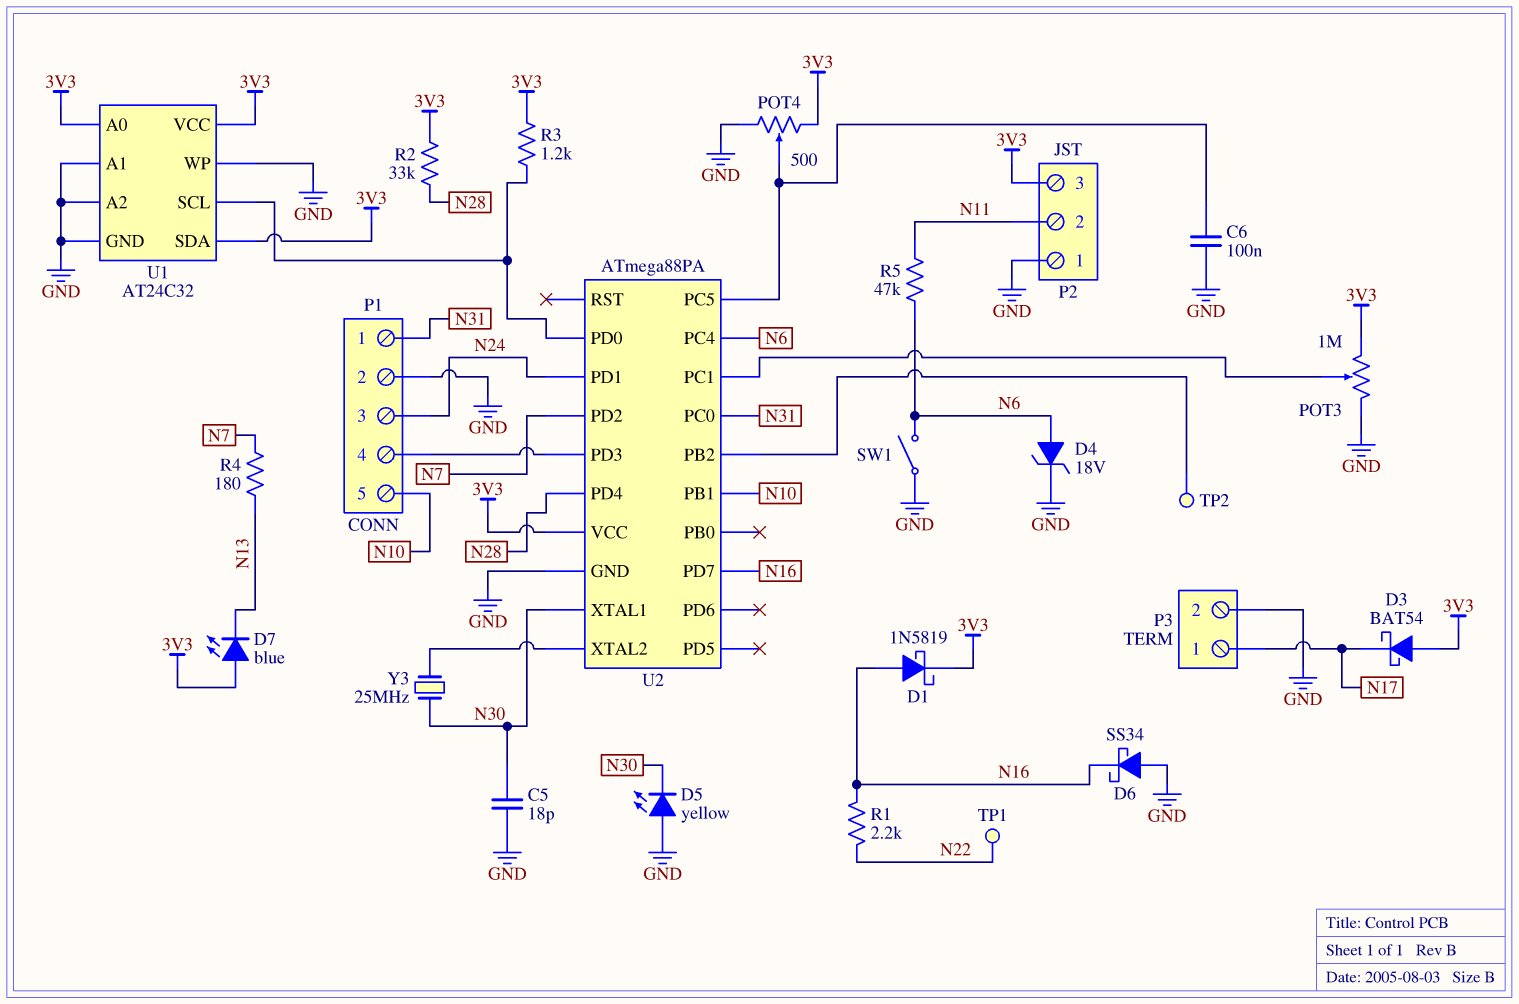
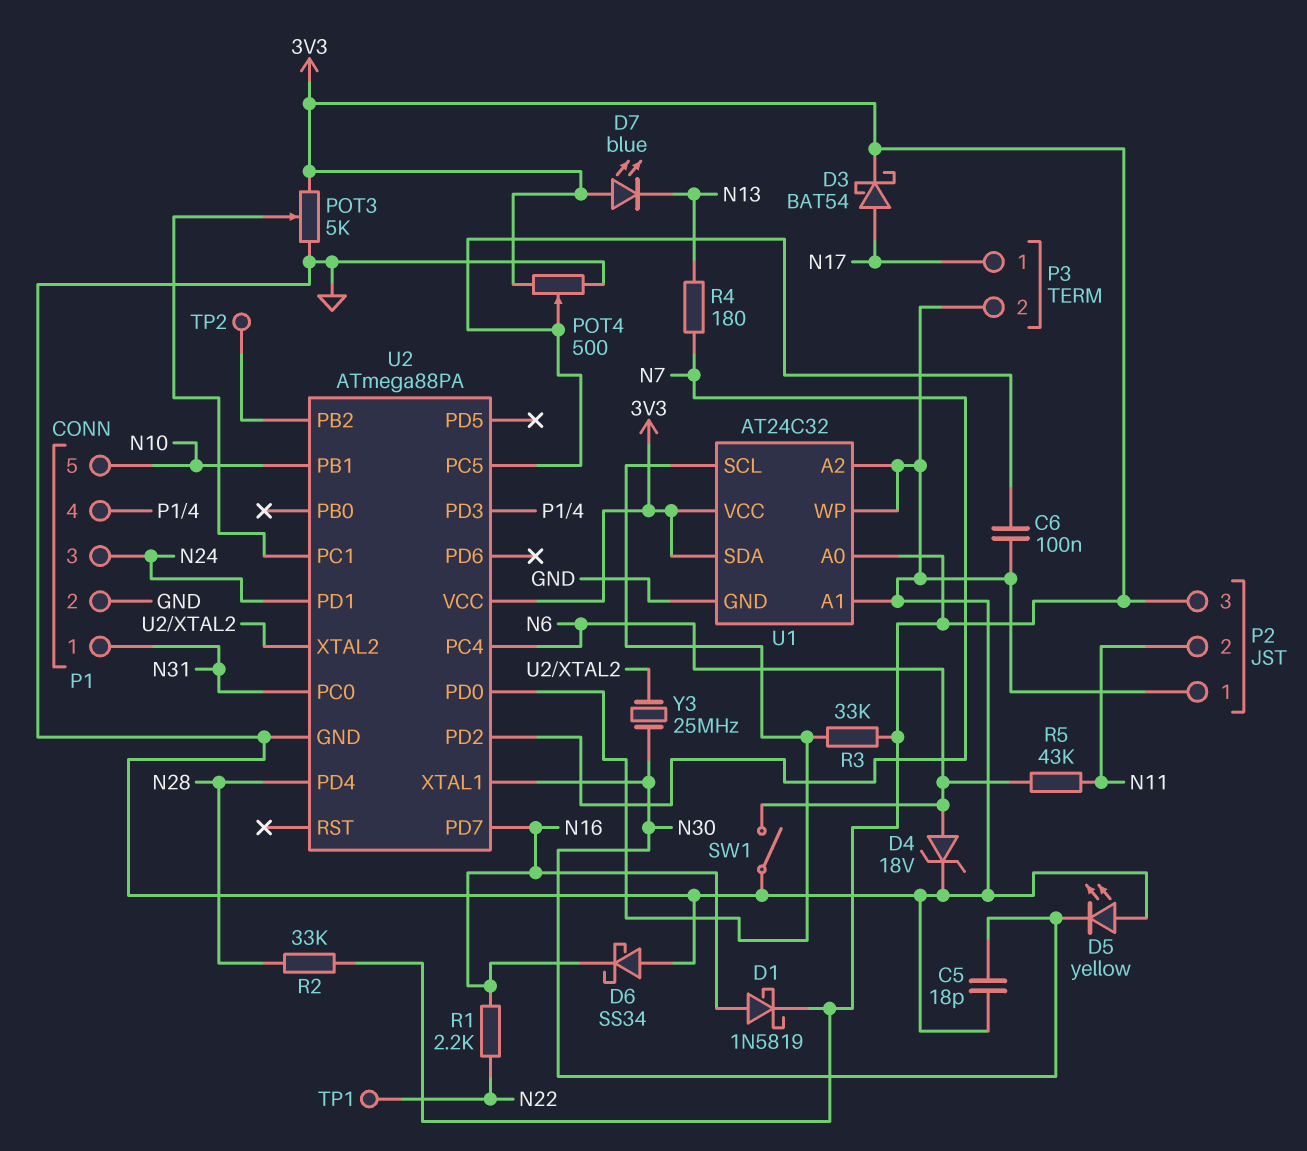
D3: schottky BAT54 (A 3V3, K N17) -> schottky BAT54 (A N17, K 3V3)
POT3: 1M (3V3, GND, wiper U2/PC1) -> 5k (3V3, GND, wiper U2/PC1)
R3: 1.2k (3V3, U1/SCL) -> 33k (3V3, U1/SCL)
R5: 47k (N6, N11) -> 43k (N6, N11)

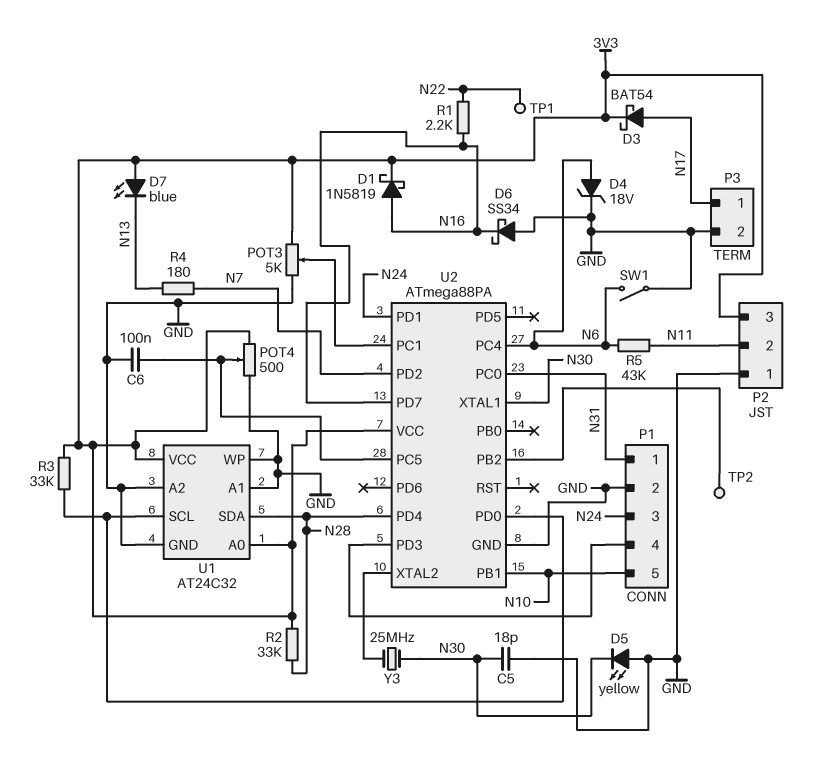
U1 pin SDA: 3V3 -> N28

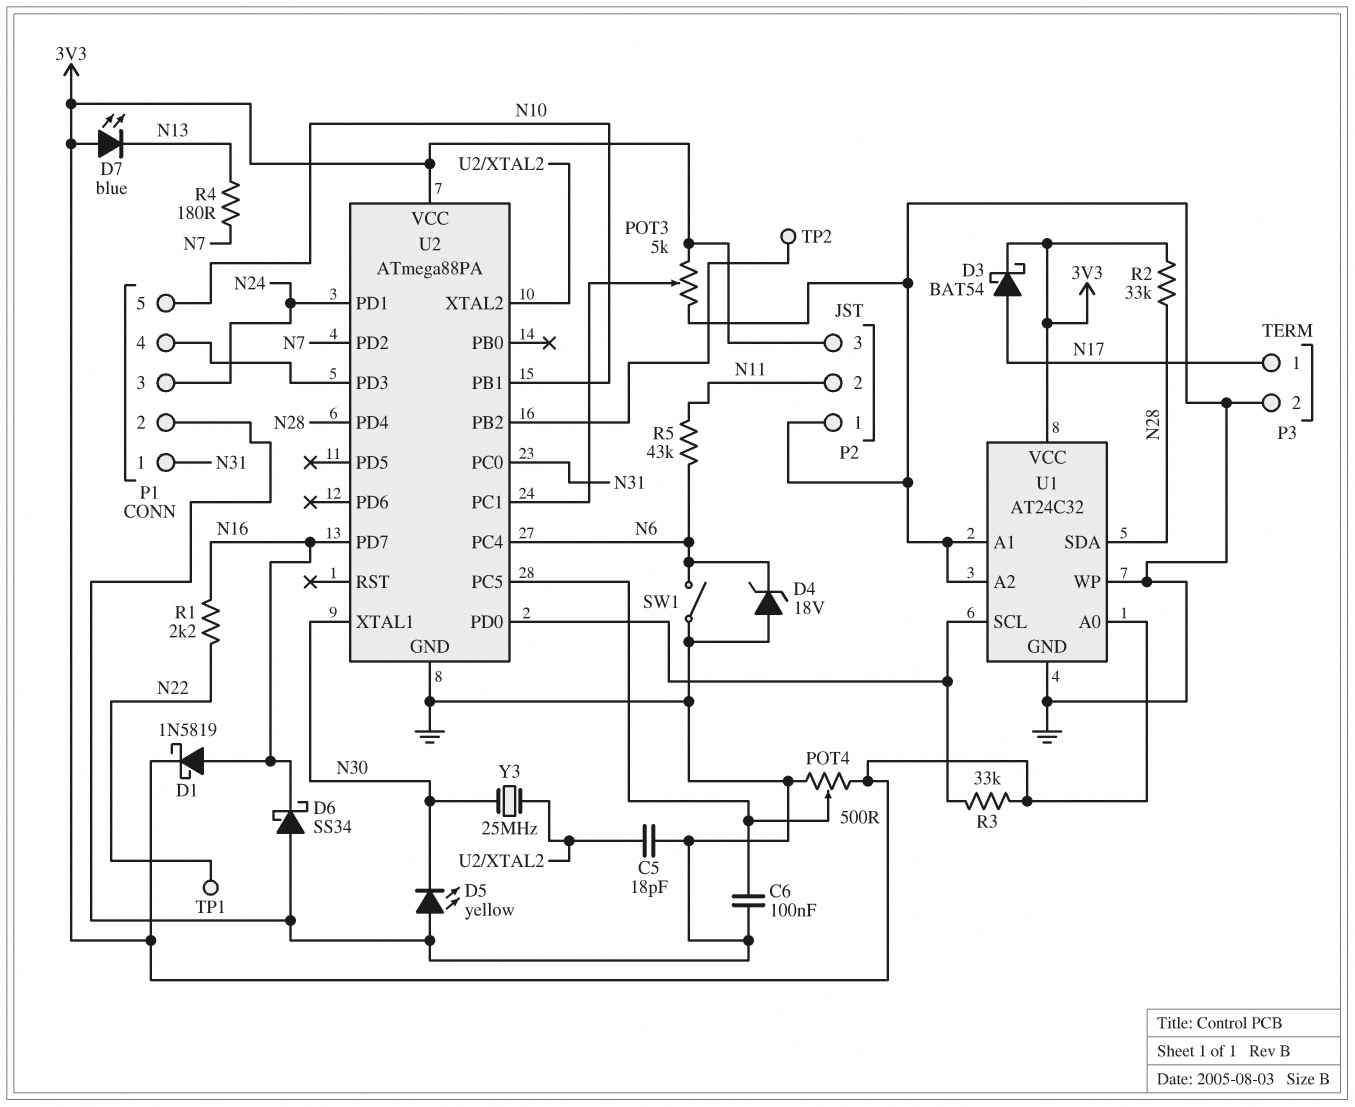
C5: 18pF (GND, N30) -> 18pF (GND, U2/XTAL2)
D4: zener 18V (A N6, K GND) -> zener 18V (A GND, K N6)

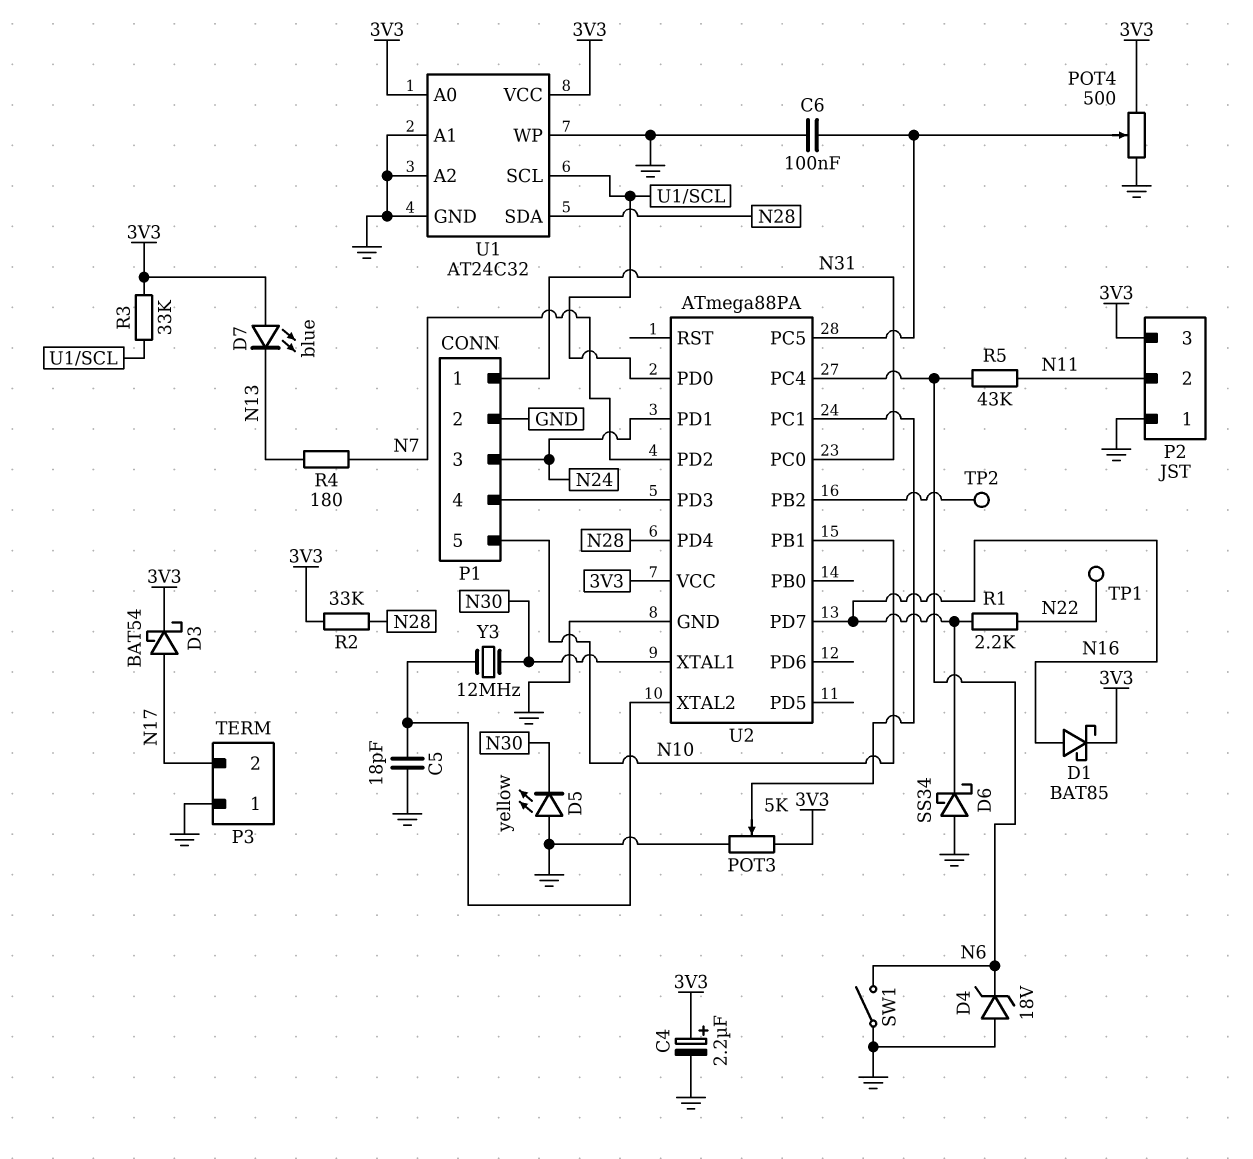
C4: none -> 2.2uF (plus 3V3, minus GND)
D1: schottky 1N5819 (A N16, K 3V3) -> schottky BAT85 (A N16, K 3V3)
P3 pin 1: N17 -> GND
P3 pin 2: GND -> N17
Y3: 25MHz (N30, U2/XTAL2) -> 12MHz (N30, U2/XTAL2)

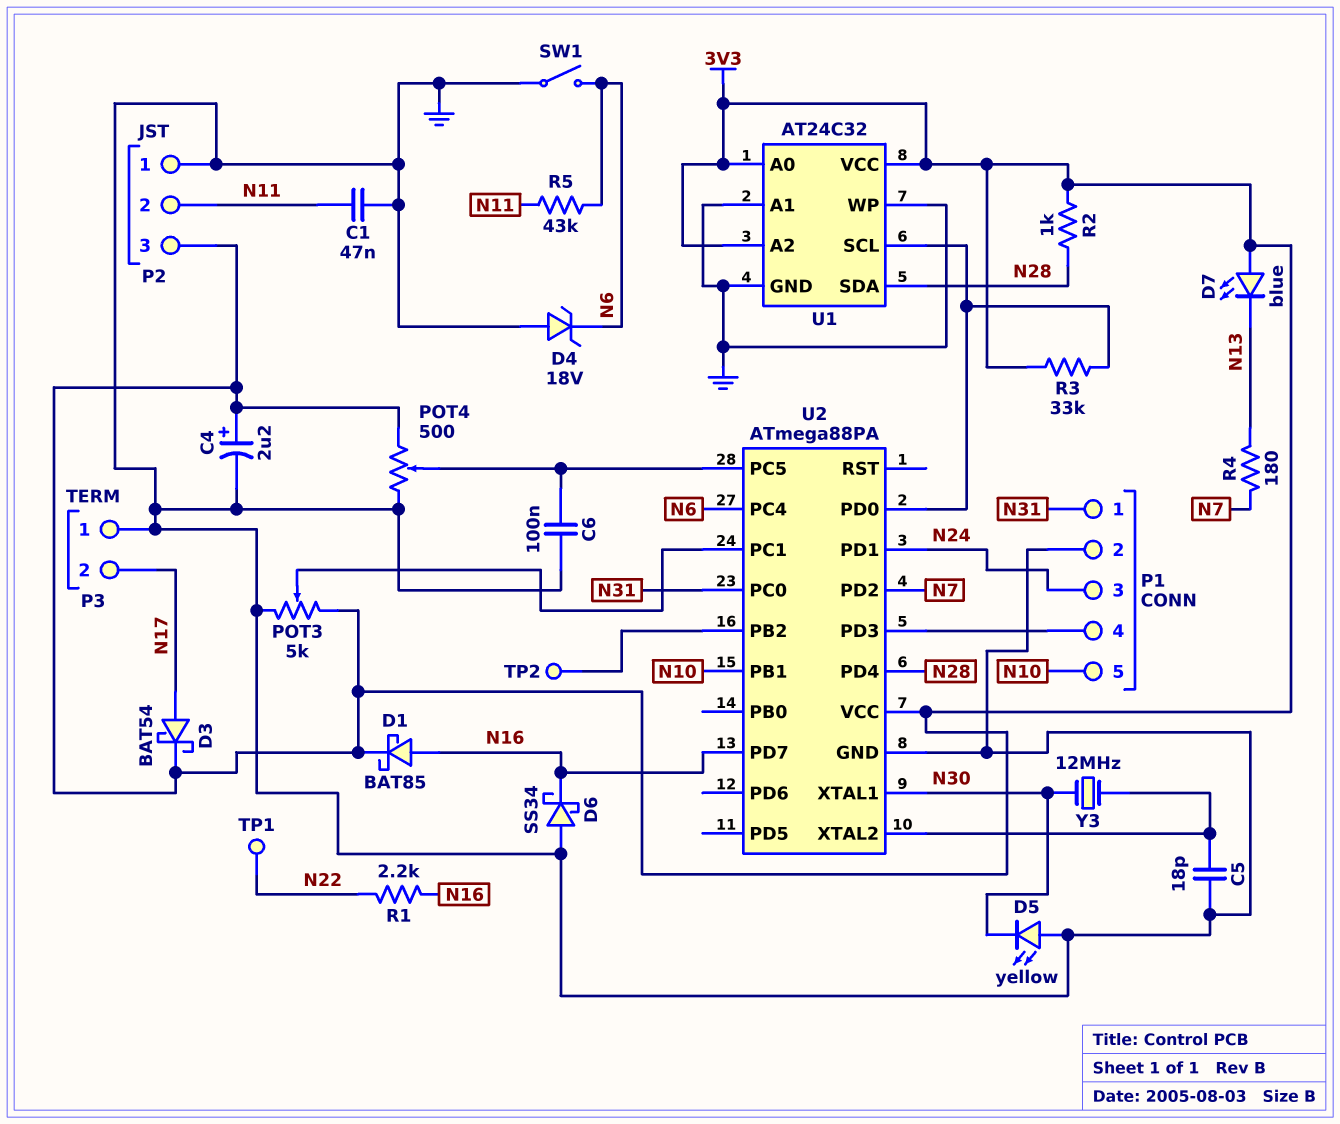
C1: none -> 47nF (GND, N11)
R2: 33k (3V3, N28) -> 1k (3V3, N28)
U1 pin A2: GND -> 3V3

